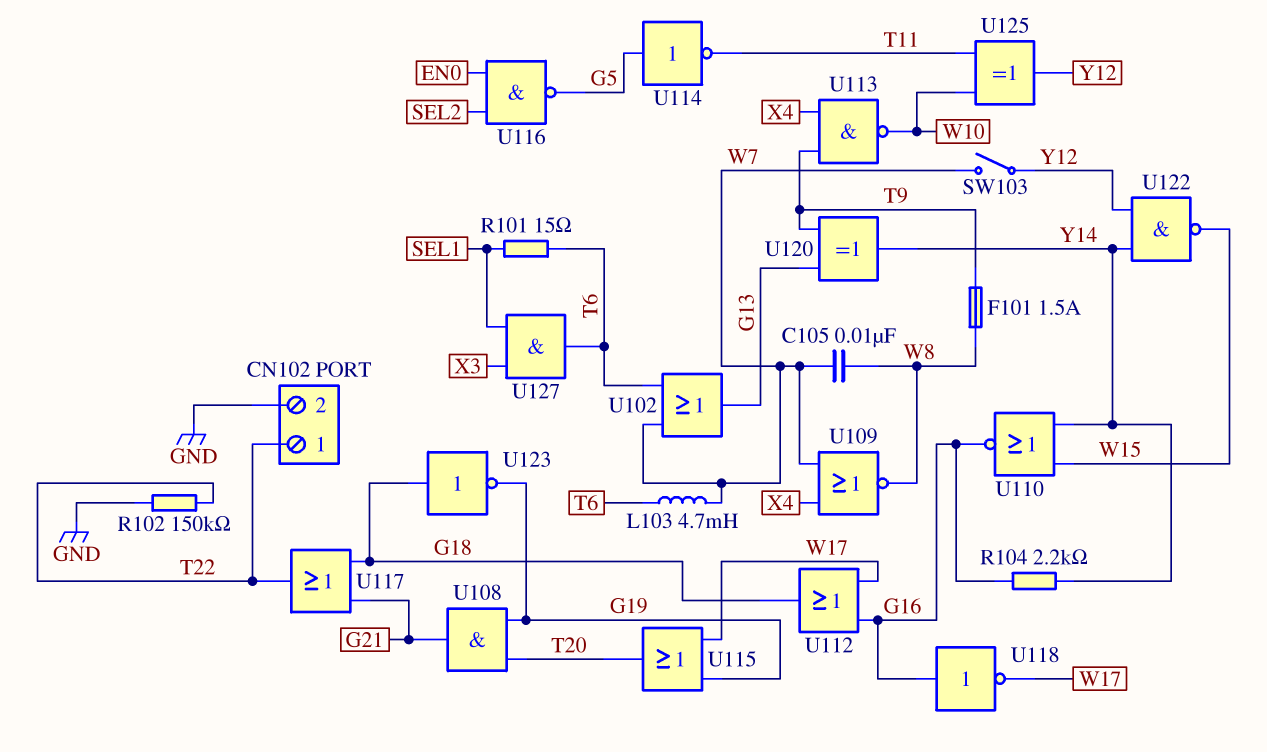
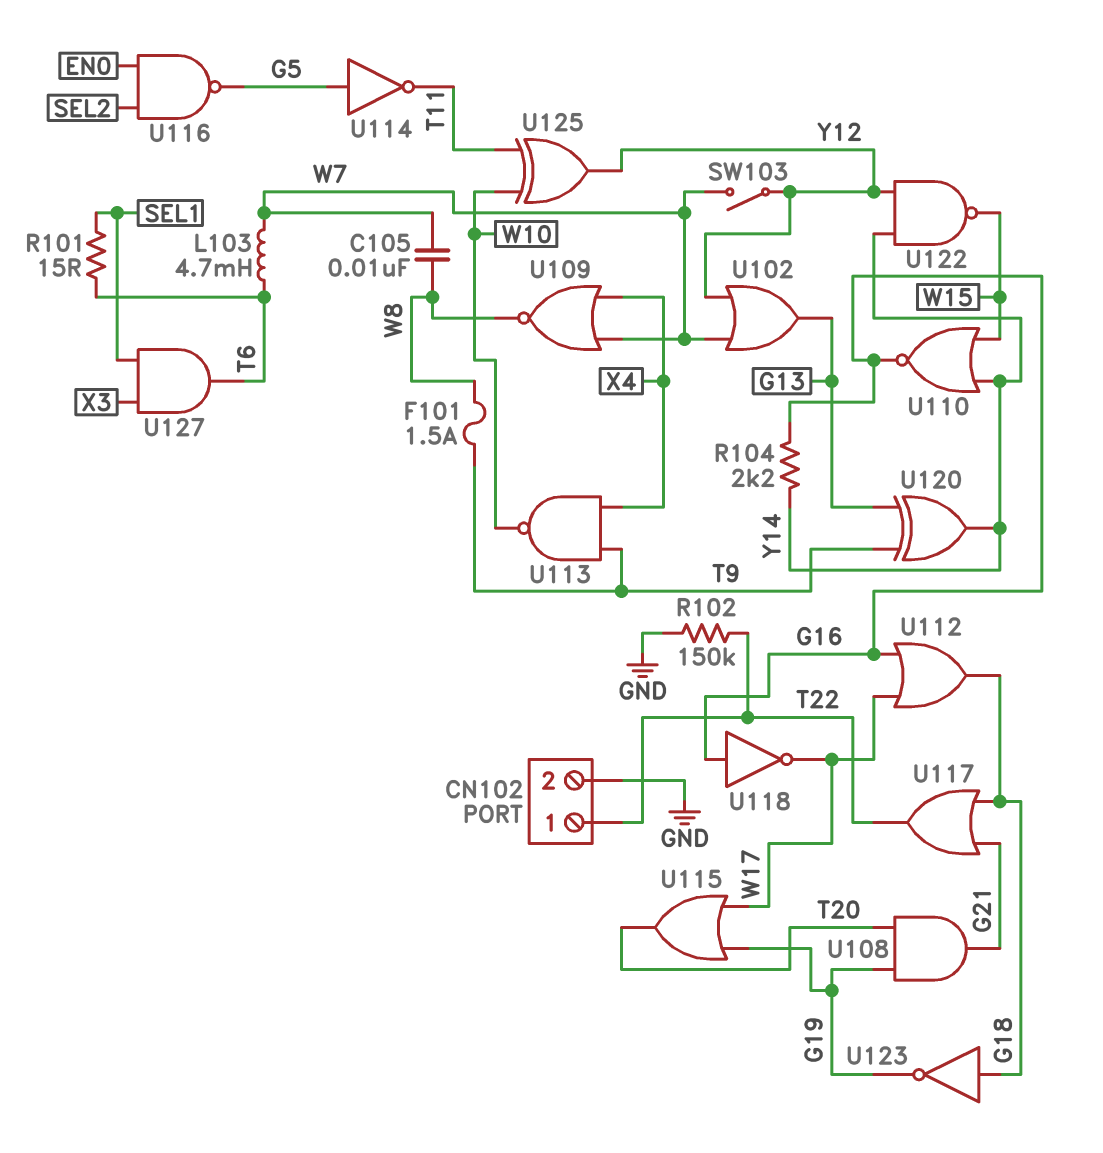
U102: OR (in T6, in W7, out G13) -> OR (in W7, in Y12, out G13)

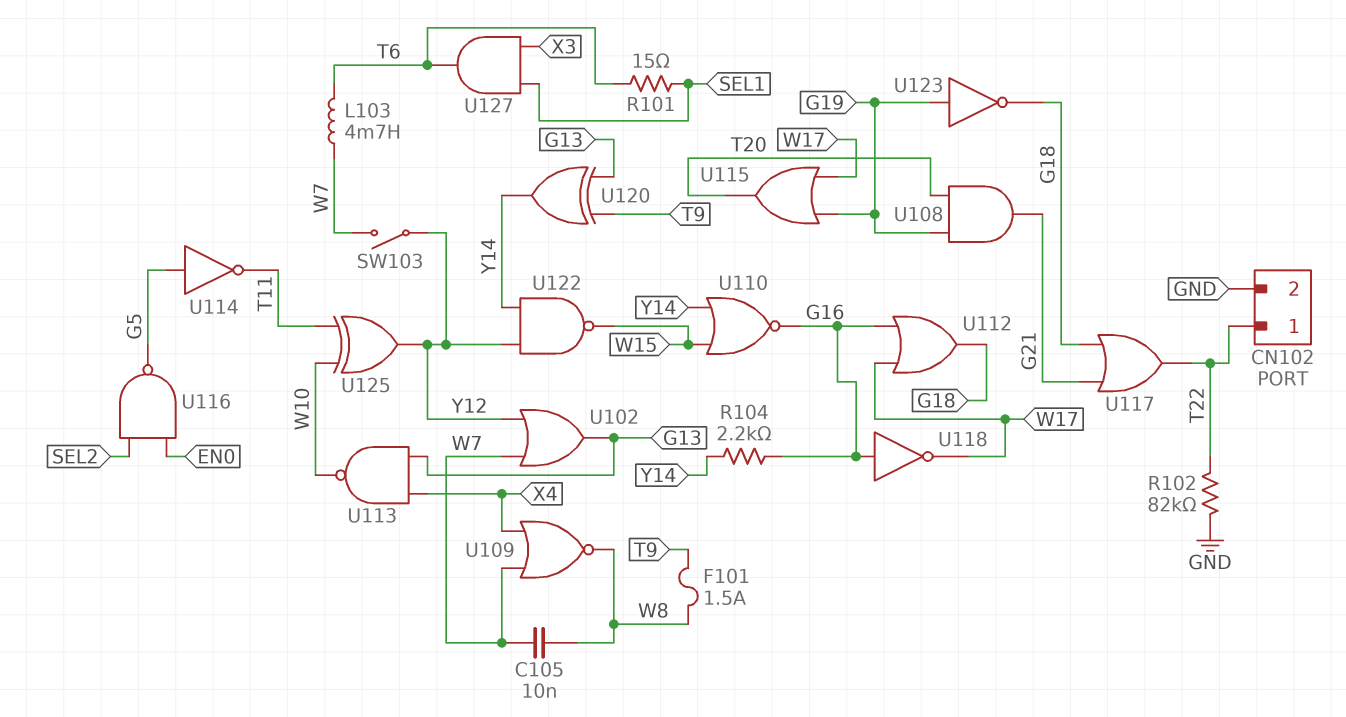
R102: 150k (GND, T22) -> 82k (GND, T22)
U113: NAND (in T9, in X4, out W10) -> NAND (in G13, in X4, out W10)
U123: NOT (in G18, out G19) -> NOT (in G19, out G18)

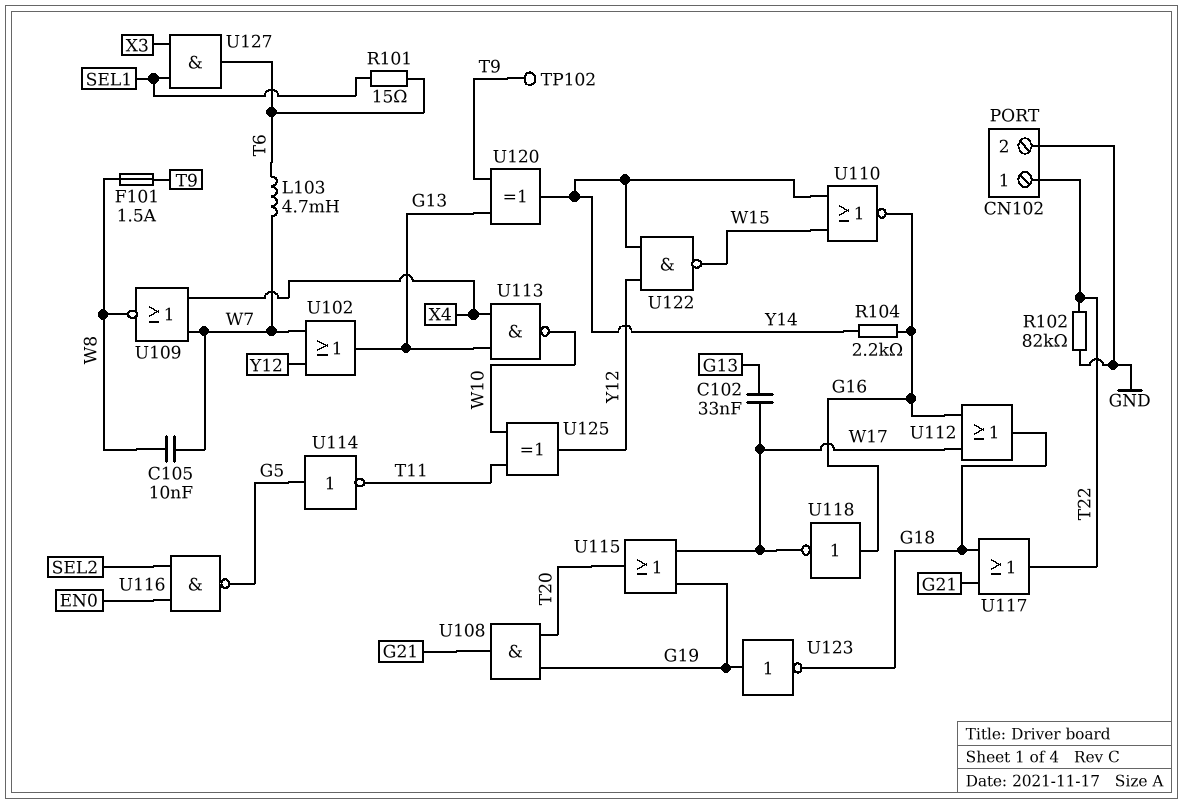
C102: none -> 33nF (G13, W17)
SW103: switch (W7, Y12) -> none
TP102: none -> test point (T9)

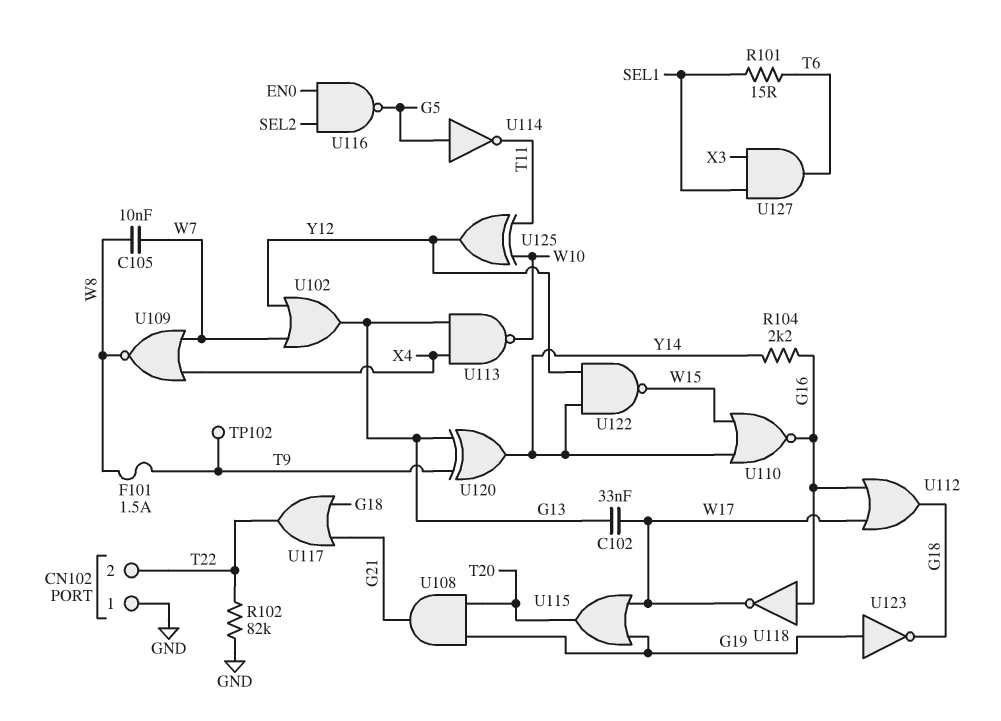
CN102 pin 1: T22 -> GND
CN102 pin 2: GND -> T22
L103: 4.7mH (T6, W7) -> none

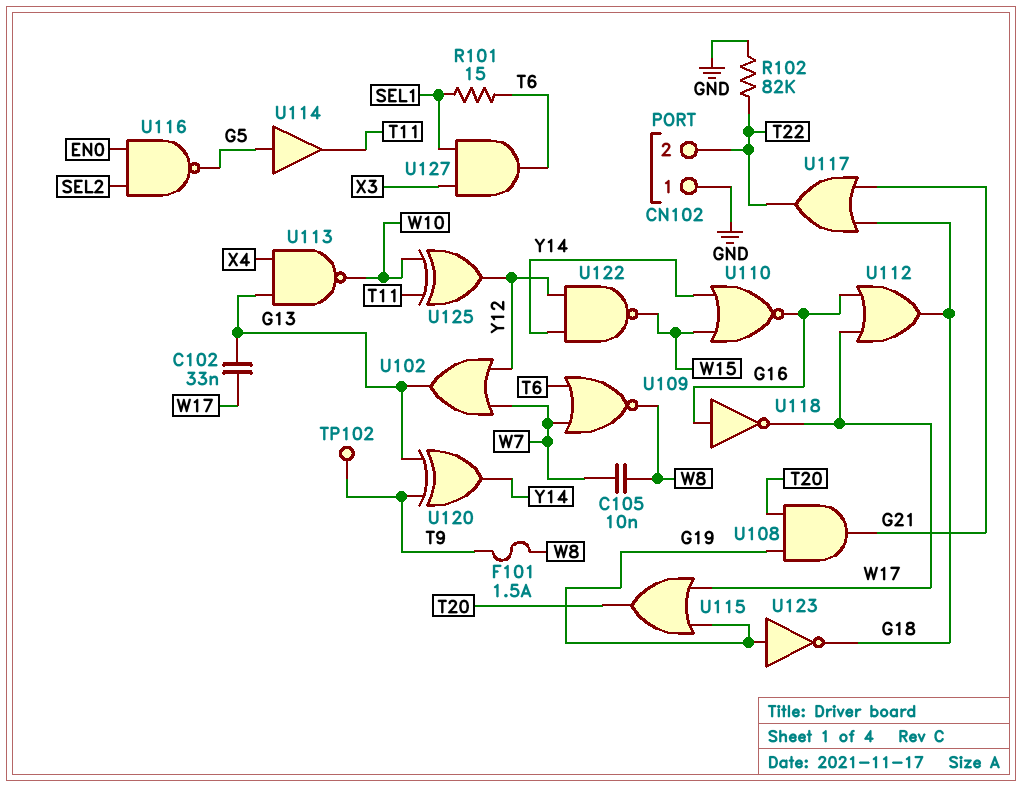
R104: 2.2k (G16, Y14) -> none
U109: NOR (in W7, in X4, out W8) -> NOR (in T6, in W7, out W8)
U114: NOT (in G5, out T11) -> buffer (in G5, out T11)

